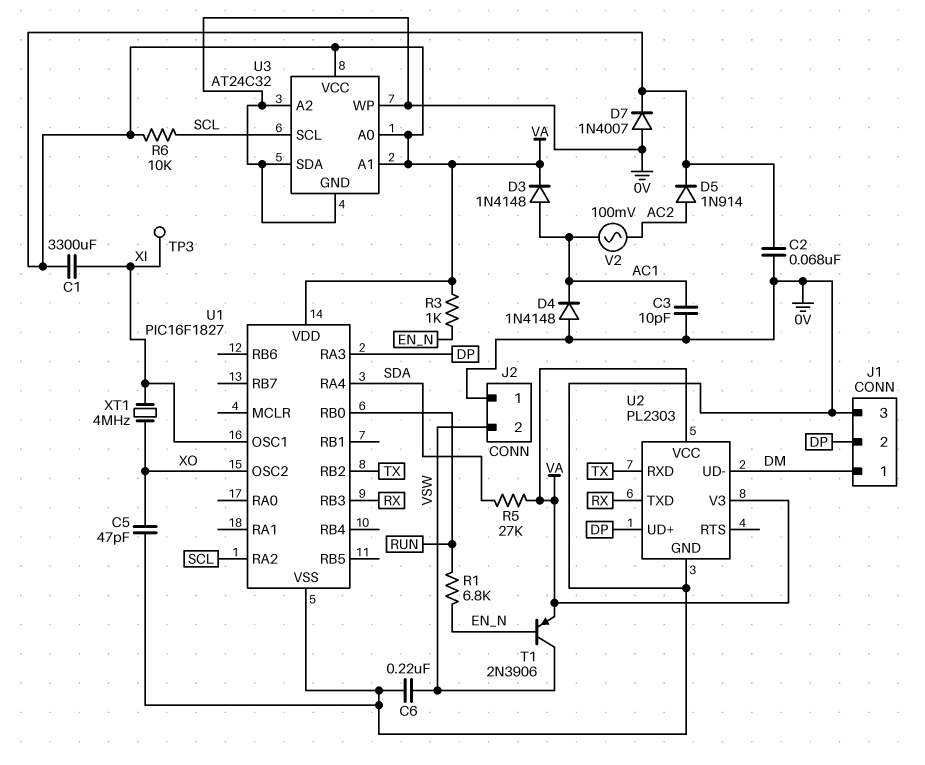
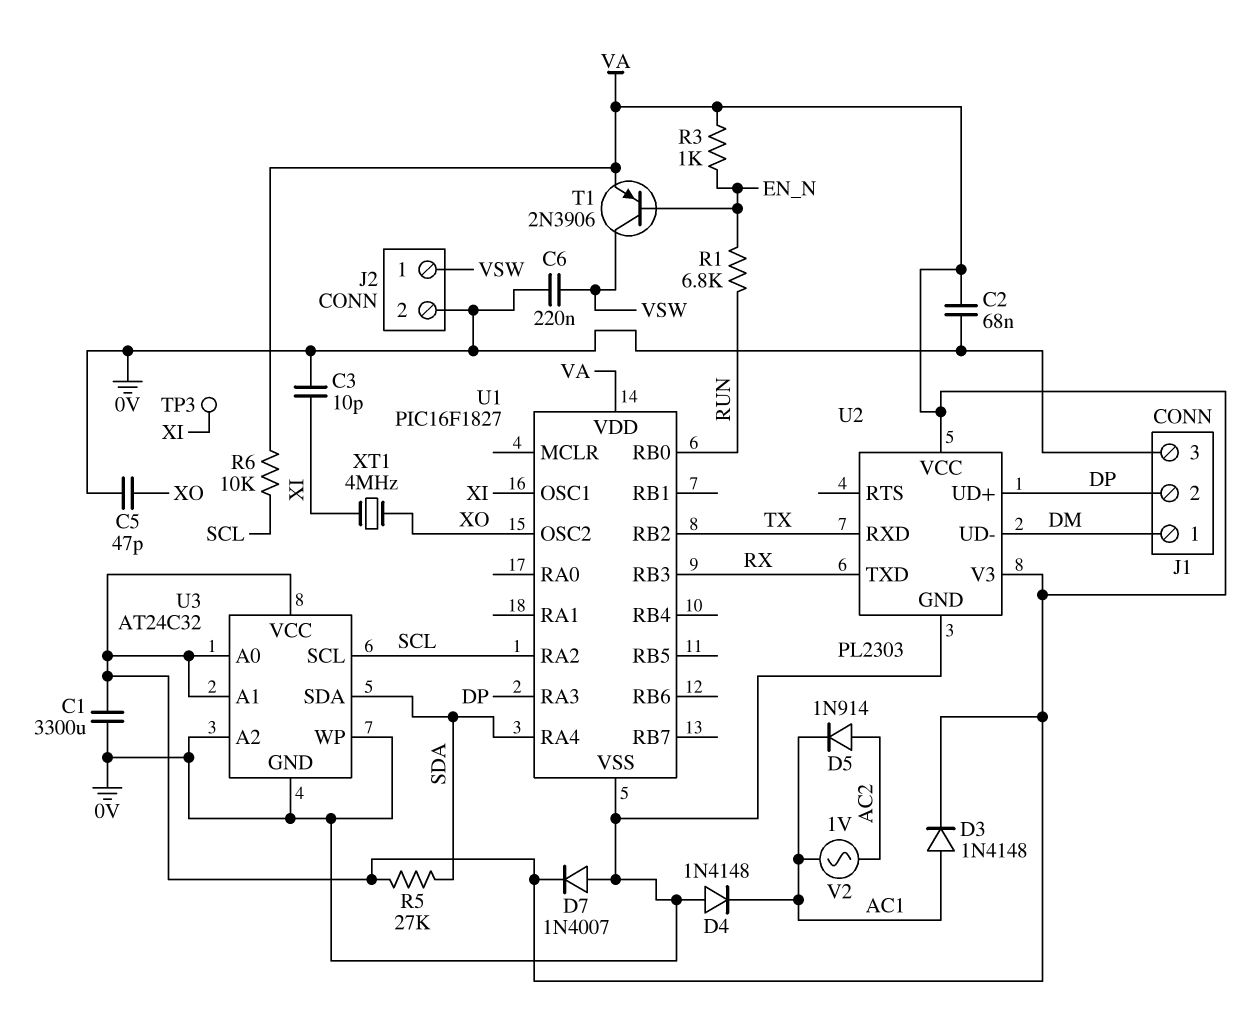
C1: 3300uF (VA, XI) -> 3300uF (0V, VA)
C3: 10pF (0V, AC1) -> 10pF (0V, XI)
D5: diode 1N914 (A AC2, K VA) -> diode 1N914 (A AC2, K AC1)
J2 pin 1: 0V -> VSW
J2 pin 2: VSW -> 0V
U3 pin SDA: 0V -> SDA
V2: AC 100mV (AC1, AC2) -> AC 1V (AC1, AC2)

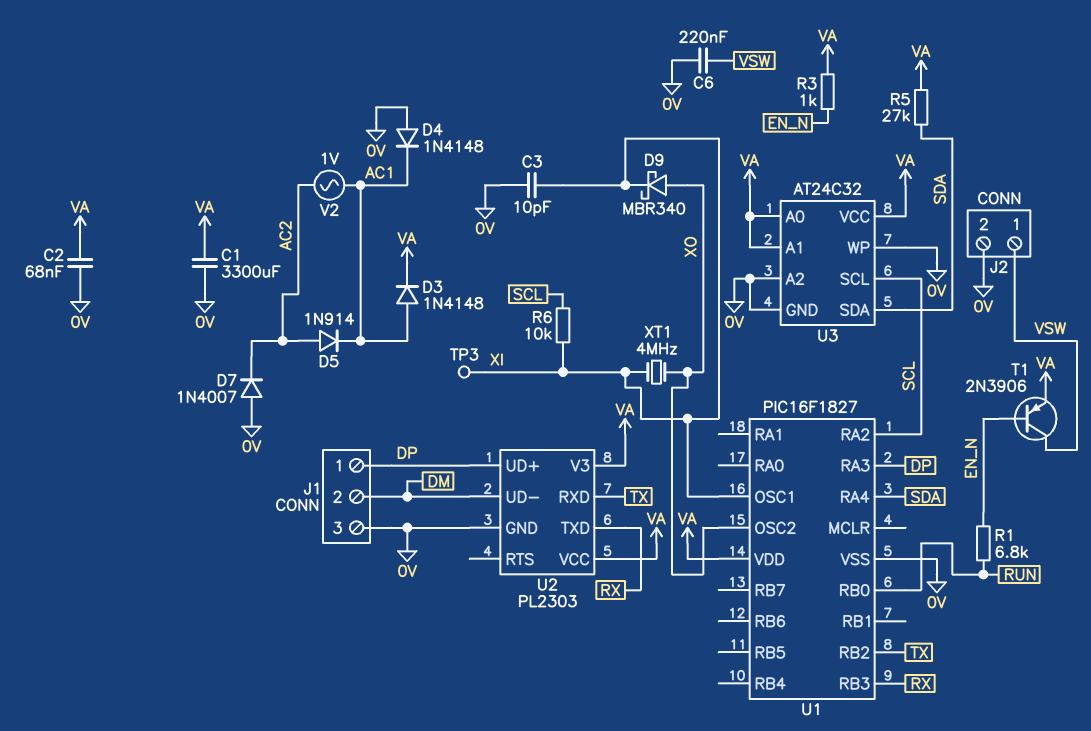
C5: 47pF (0V, XO) -> none
D7: diode 1N4007 (A 0V, K VA) -> diode 1N4007 (A 0V, K AC2)
D9: none -> schottky MBR340 (A XO, K XI)
J1 pin 1: DM -> DP
J1 pin 2: DP -> DM
R6: 10k (SCL, VA) -> 10k (SCL, XI)

